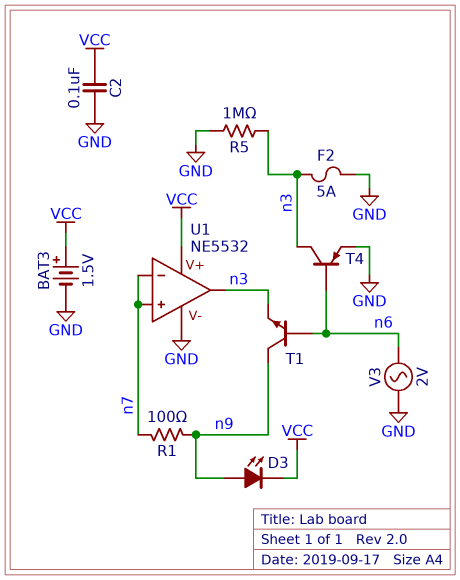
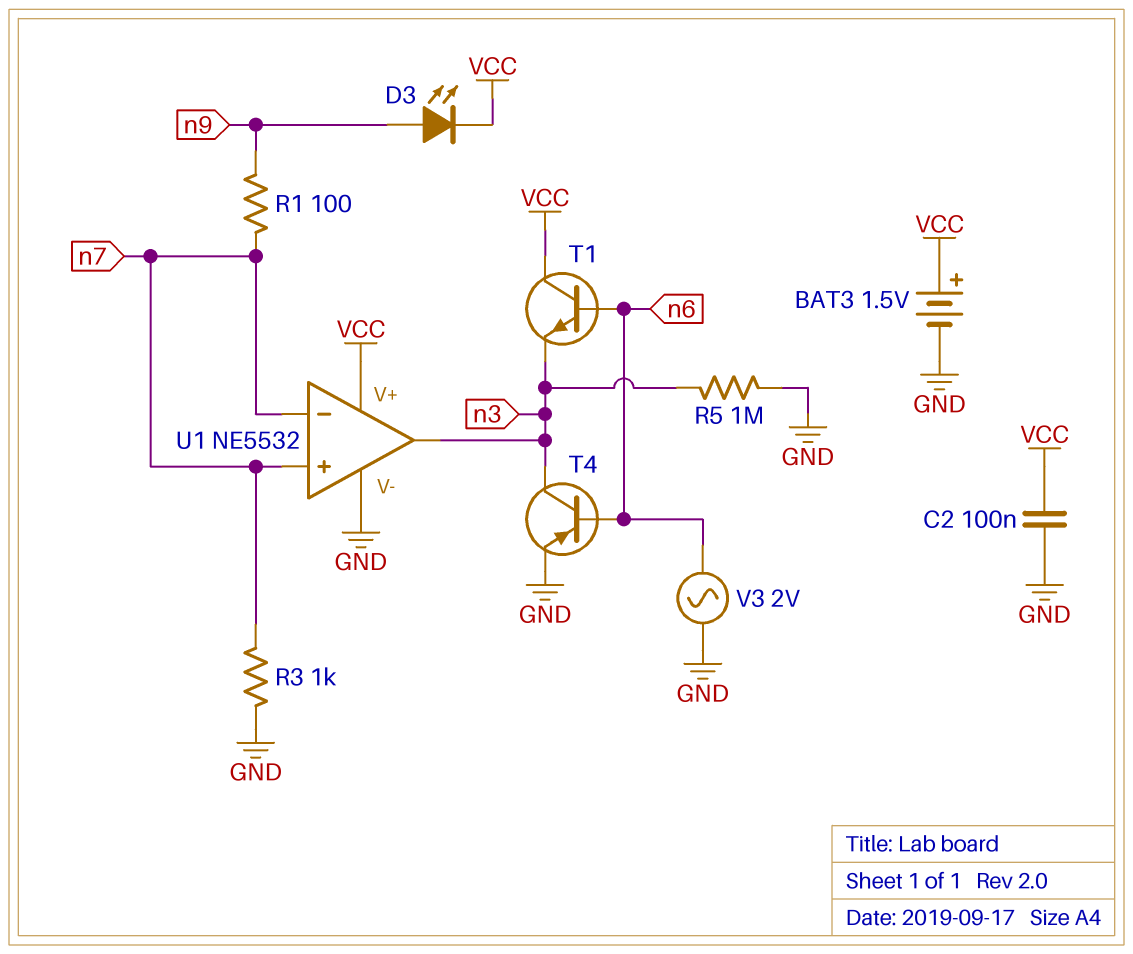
F2: 5A (GND, n3) -> none
R3: none -> 1k (GND, n7)
T1: NPN (B n6, C n9, E n3) -> NPN (B n6, C VCC, E n3)

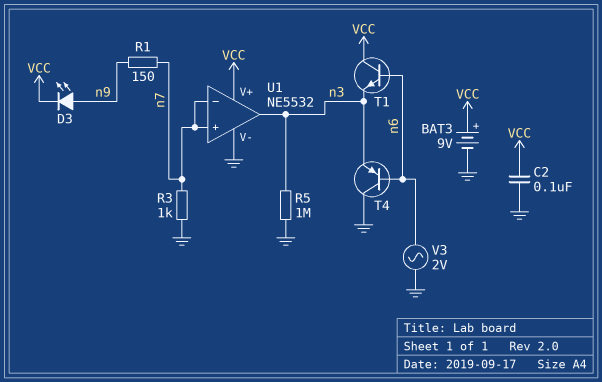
BAT3: 1.5V (plus VCC, minus GND) -> 9V (plus VCC, minus GND)
R1: 100 (n7, n9) -> 150 (n7, n9)
T4: PNP (B n6, C n3, E GND) -> PNP (B n6, C GND, E n3)

